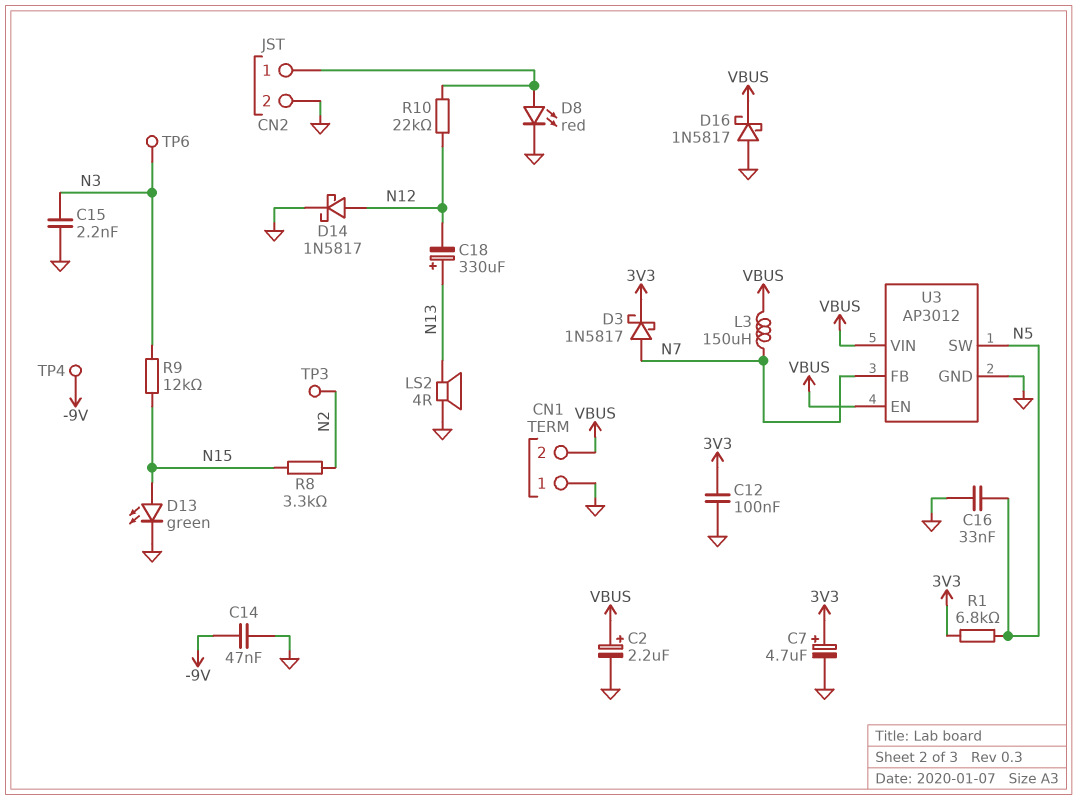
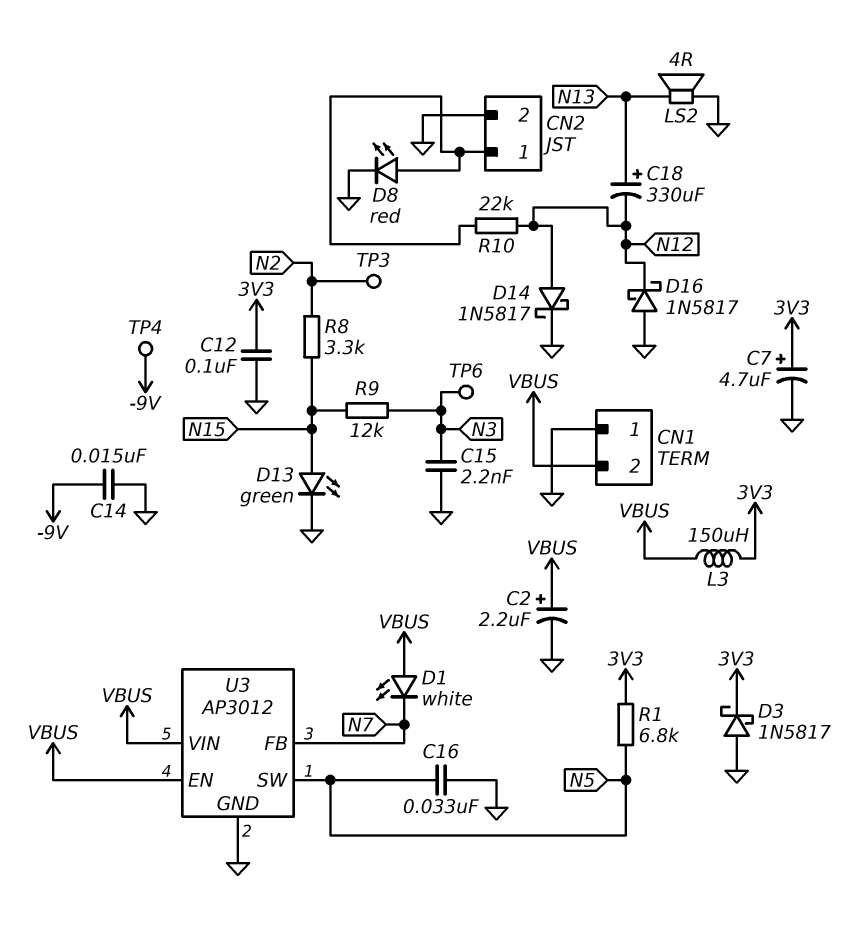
C14: 47nF (-9V, GND) -> 15nF (-9V, GND)
D1: none -> LED white (A VBUS, K N7)
D3: schottky 1N5817 (A N7, K 3V3) -> schottky 1N5817 (A GND, K 3V3)
D16: schottky 1N5817 (A GND, K VBUS) -> schottky 1N5817 (A GND, K N12)
L3: 150uH (N7, VBUS) -> 150uH (3V3, VBUS)

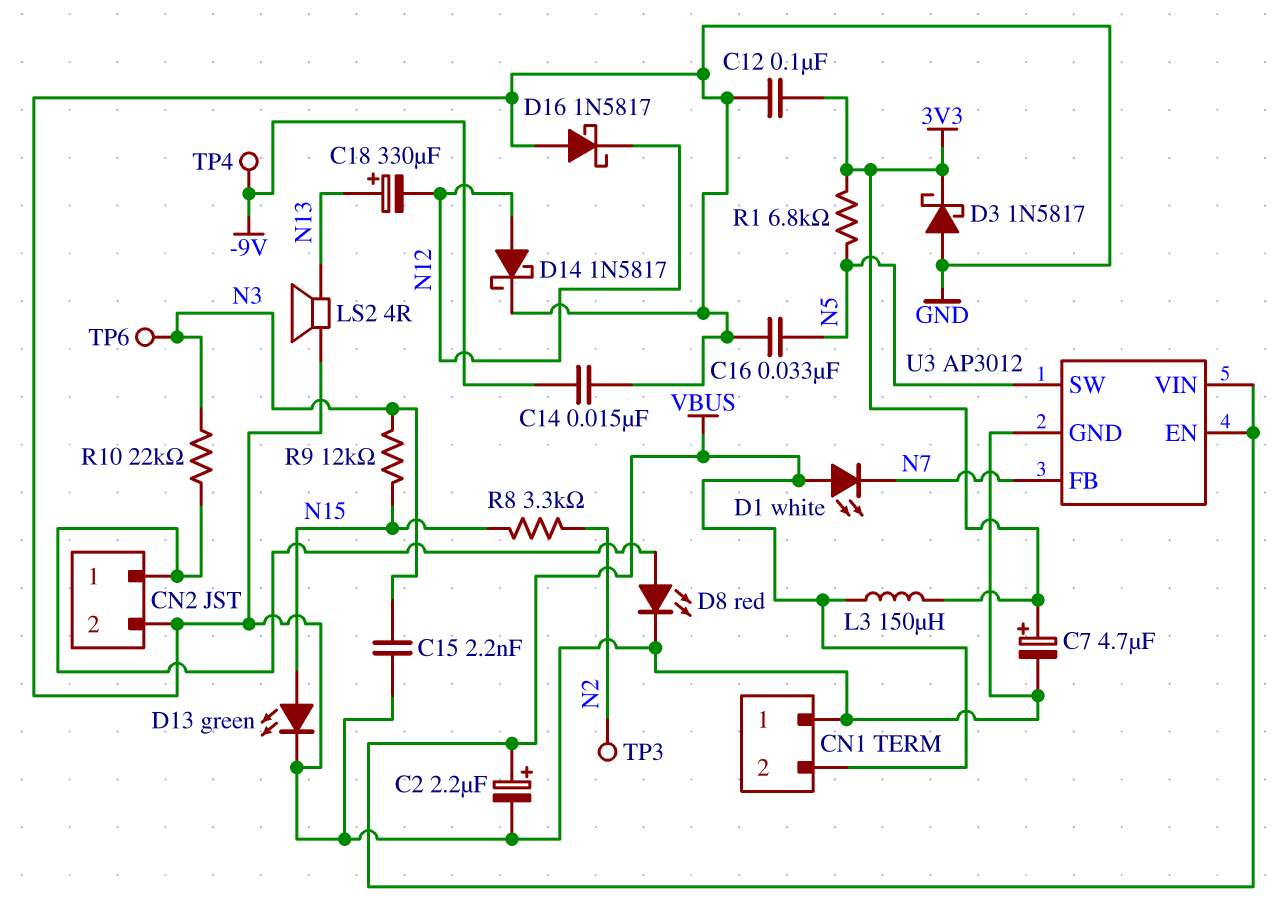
R10: 22k (CN2/1, N12) -> 22k (CN2/1, N3)

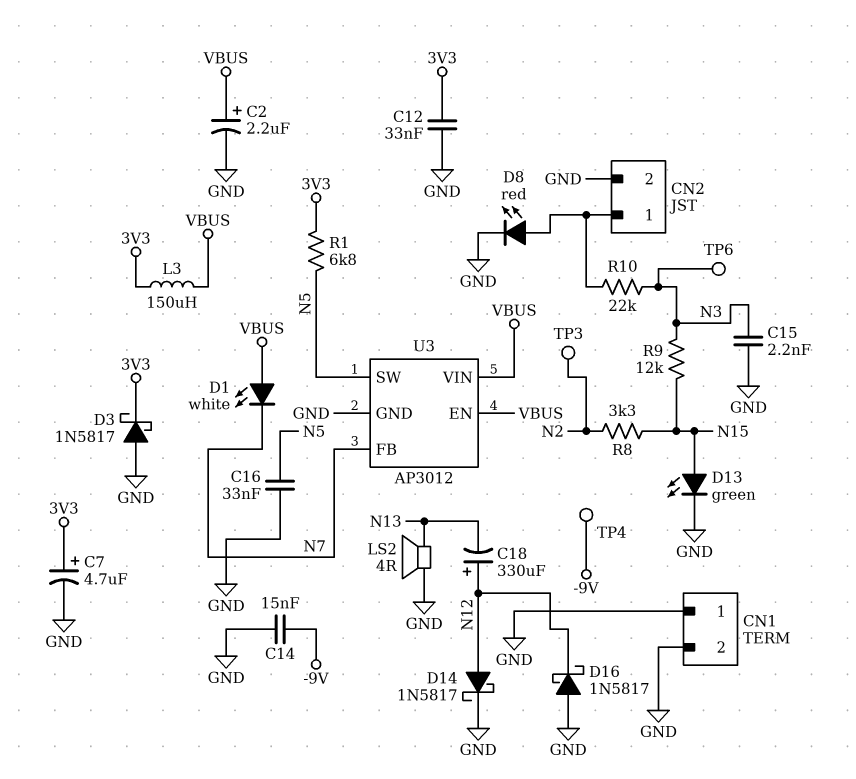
C12: 100nF (3V3, GND) -> 33nF (3V3, GND)
C18: 330uF (plus N13, minus N12) -> 330uF (plus N12, minus N13)
CN1 pin 2: VBUS -> GND

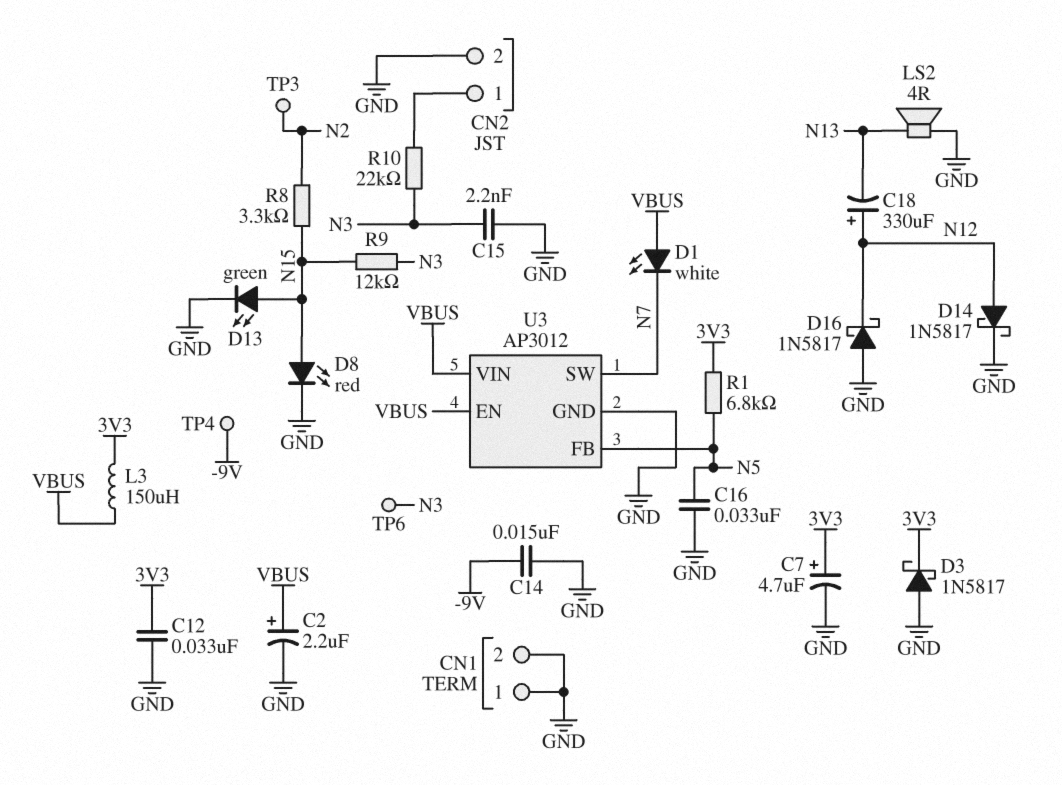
D8: LED red (A CN2/1, K GND) -> LED red (A N15, K GND)
U3 pin FB: N7 -> N5
U3 pin SW: N5 -> N7

